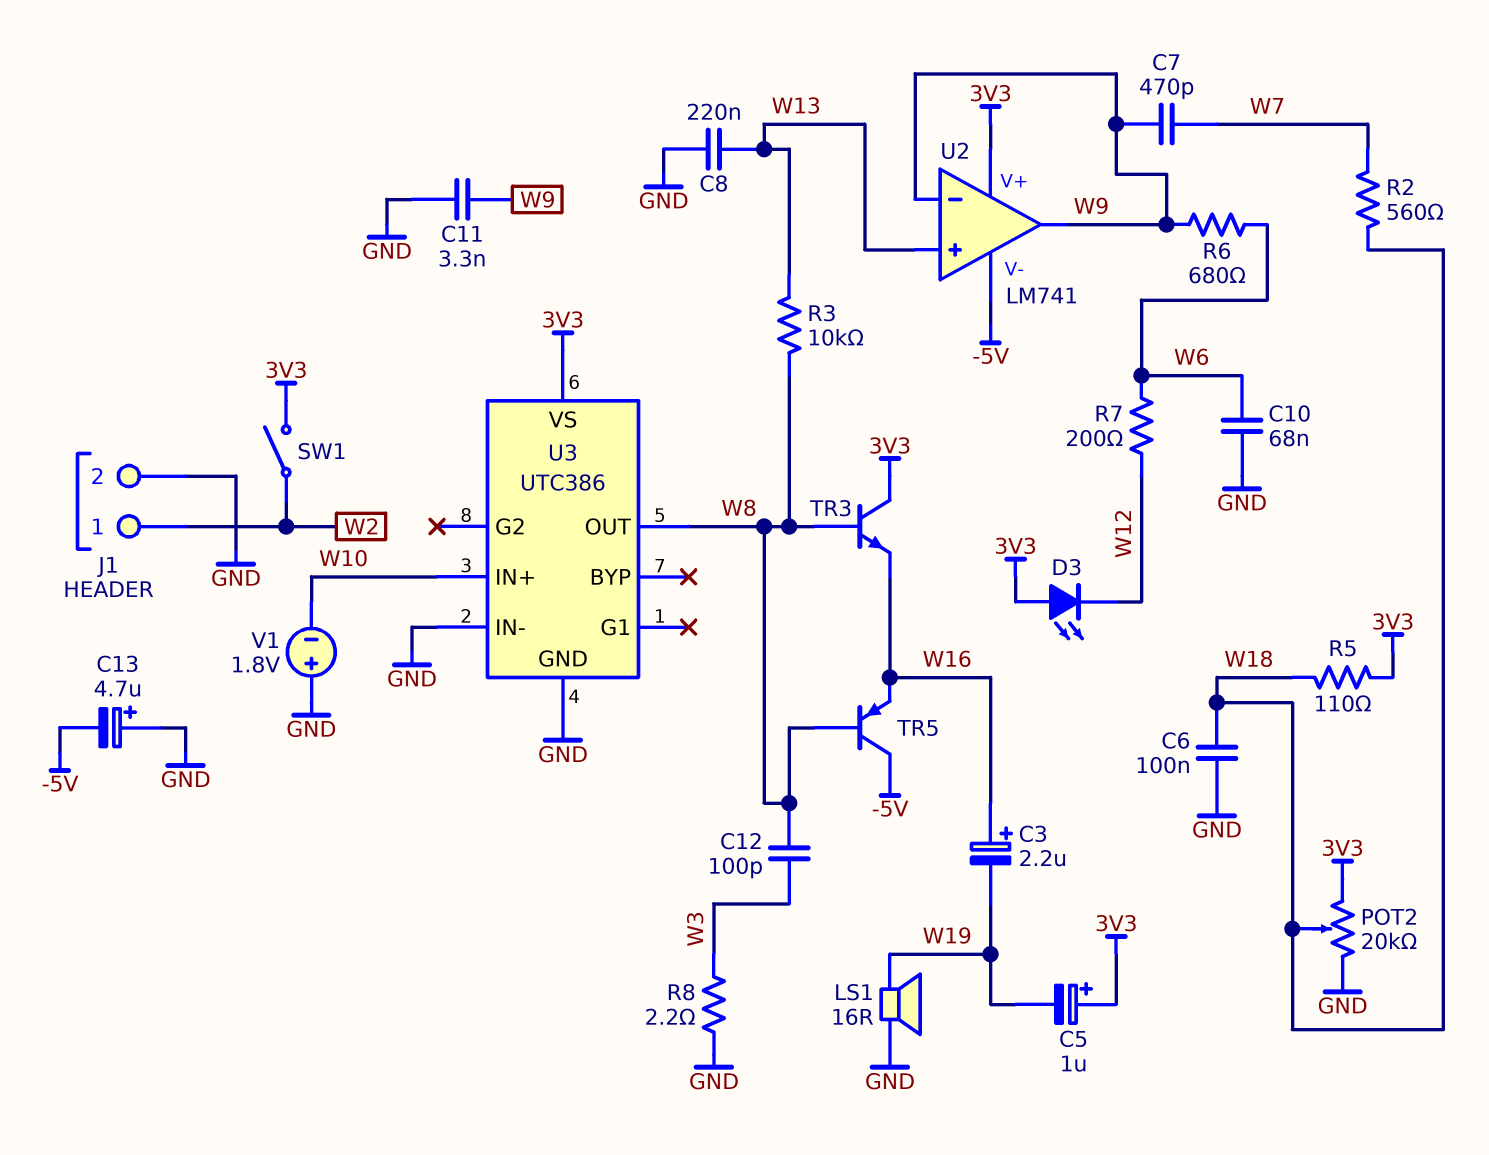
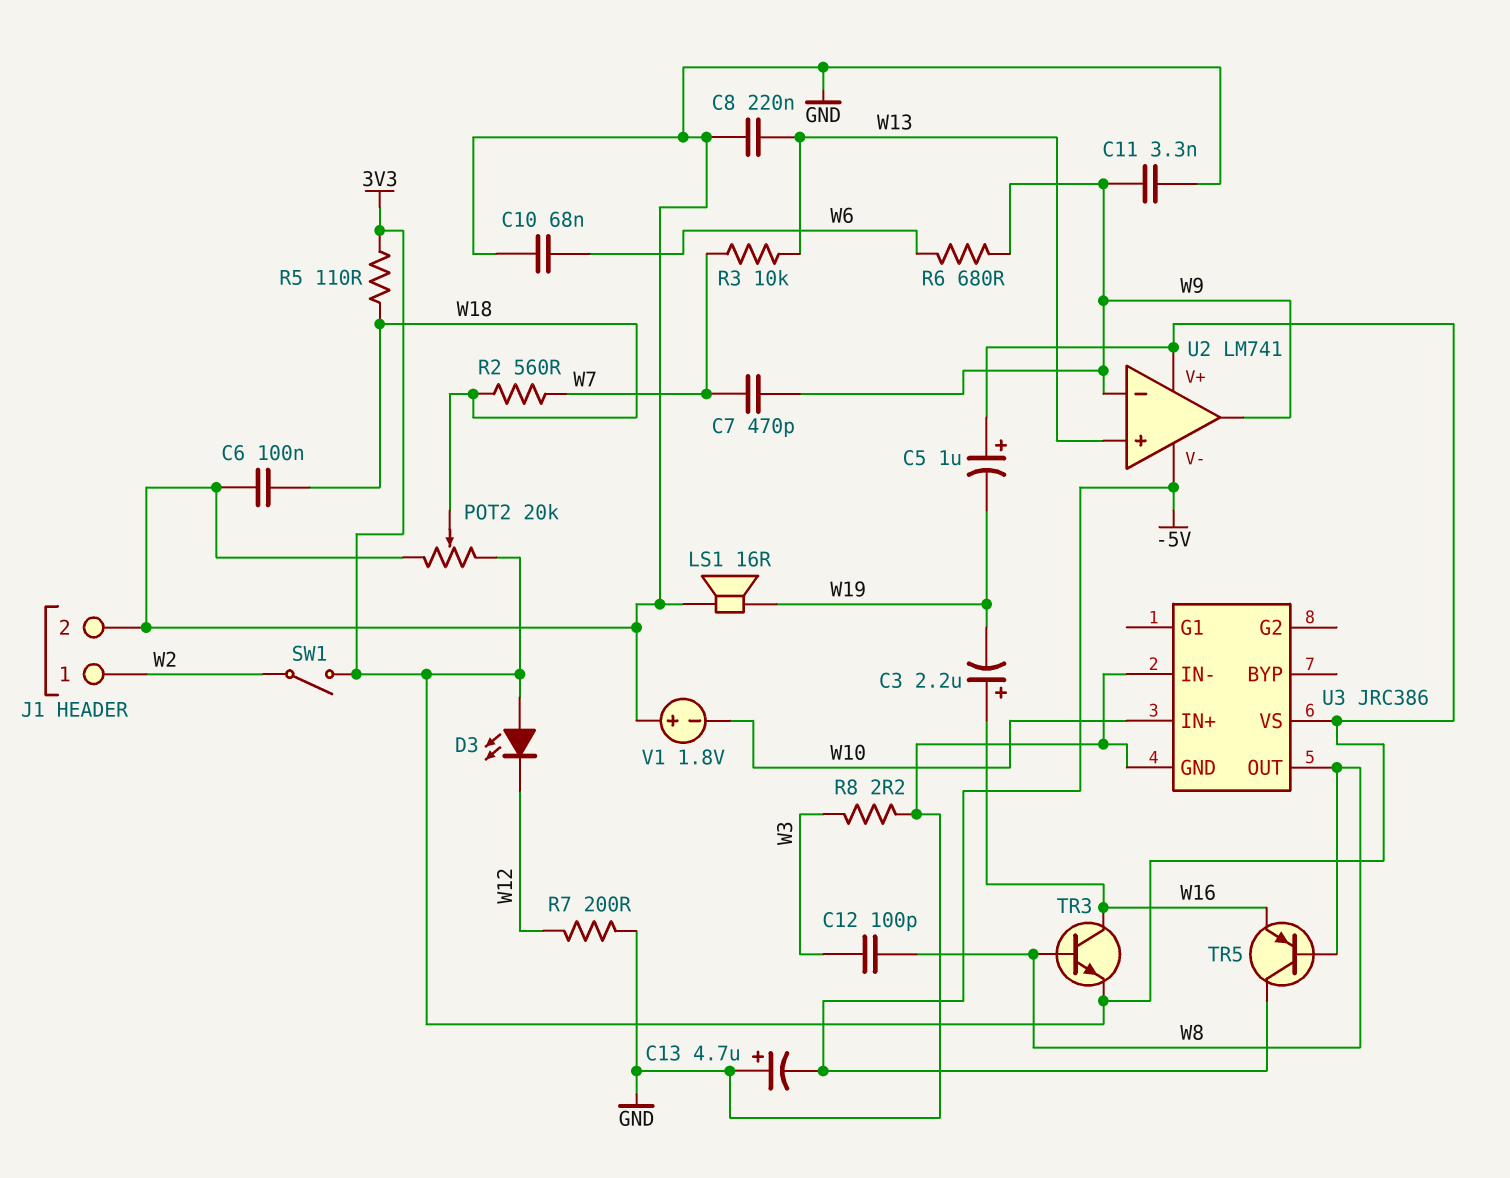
R3: 10k (W8, W13) -> 10k (W7, W13)
R7: 200 (W6, W12) -> 200 (GND, W12)
TR3: NPN (B W8, C 3V3, E W16) -> NPN (B W8, C W16, E 3V3)
U3: UTC386 -> JRC386

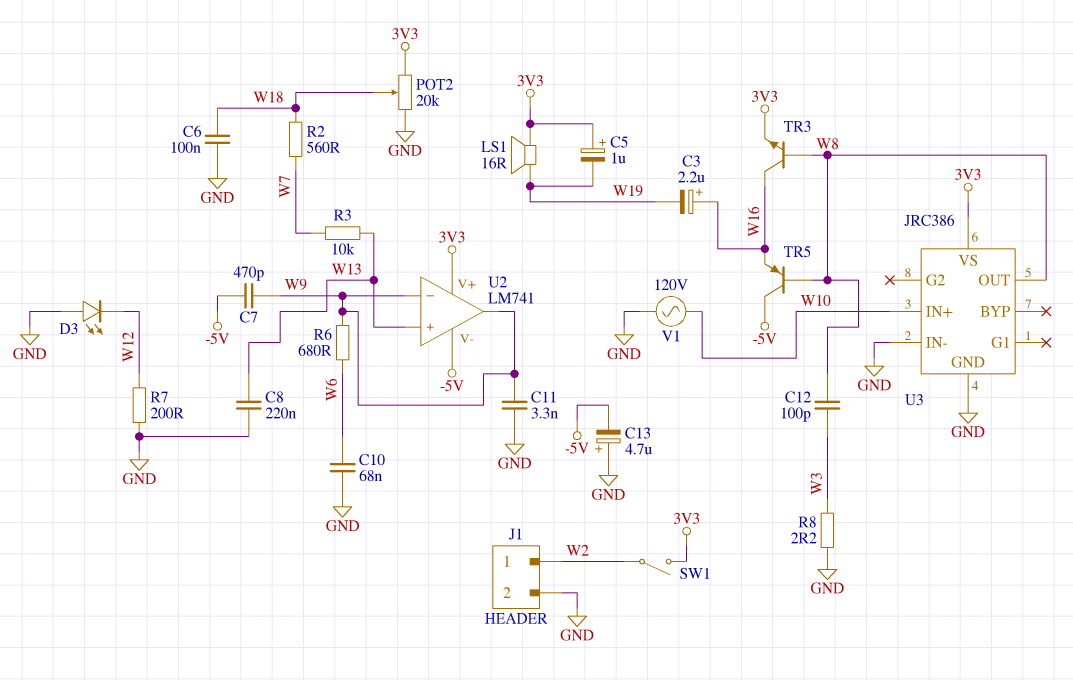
C7: 470pF (W7, W9) -> 470pF (-5V, W9)
D3: LED (A 3V3, K W12) -> LED (A GND, K W12)
LS1: speaker 16R (GND, W19) -> speaker 16R (3V3, W19)
R5: 110 (3V3, W18) -> none
V1: 1.8V (plus GND, minus W10) -> AC 120V (GND, W10)

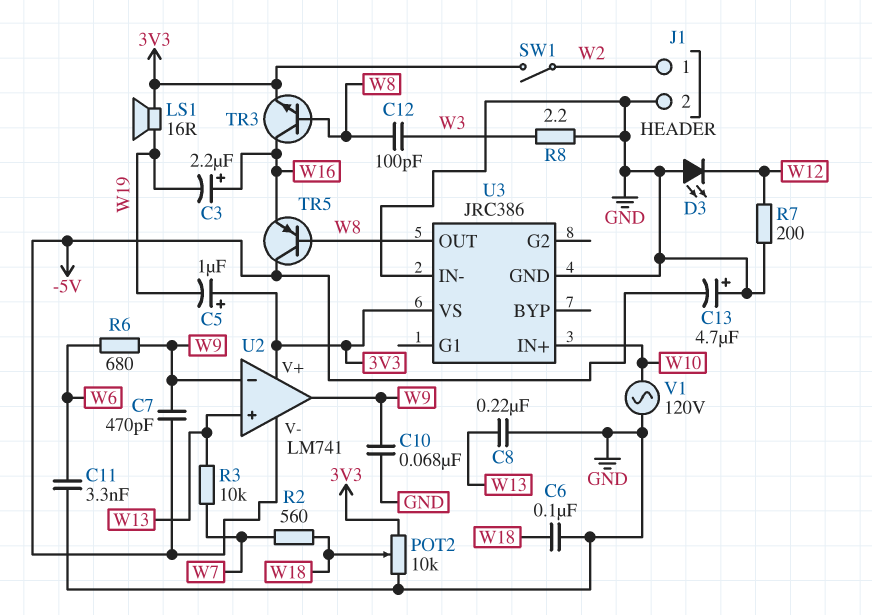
C10: 68nF (GND, W6) -> 68nF (GND, W9)
C11: 3.3nF (GND, W9) -> 3.3nF (GND, W6)
POT2: 20k (3V3, GND, wiper W18) -> 10k (3V3, GND, wiper W18)

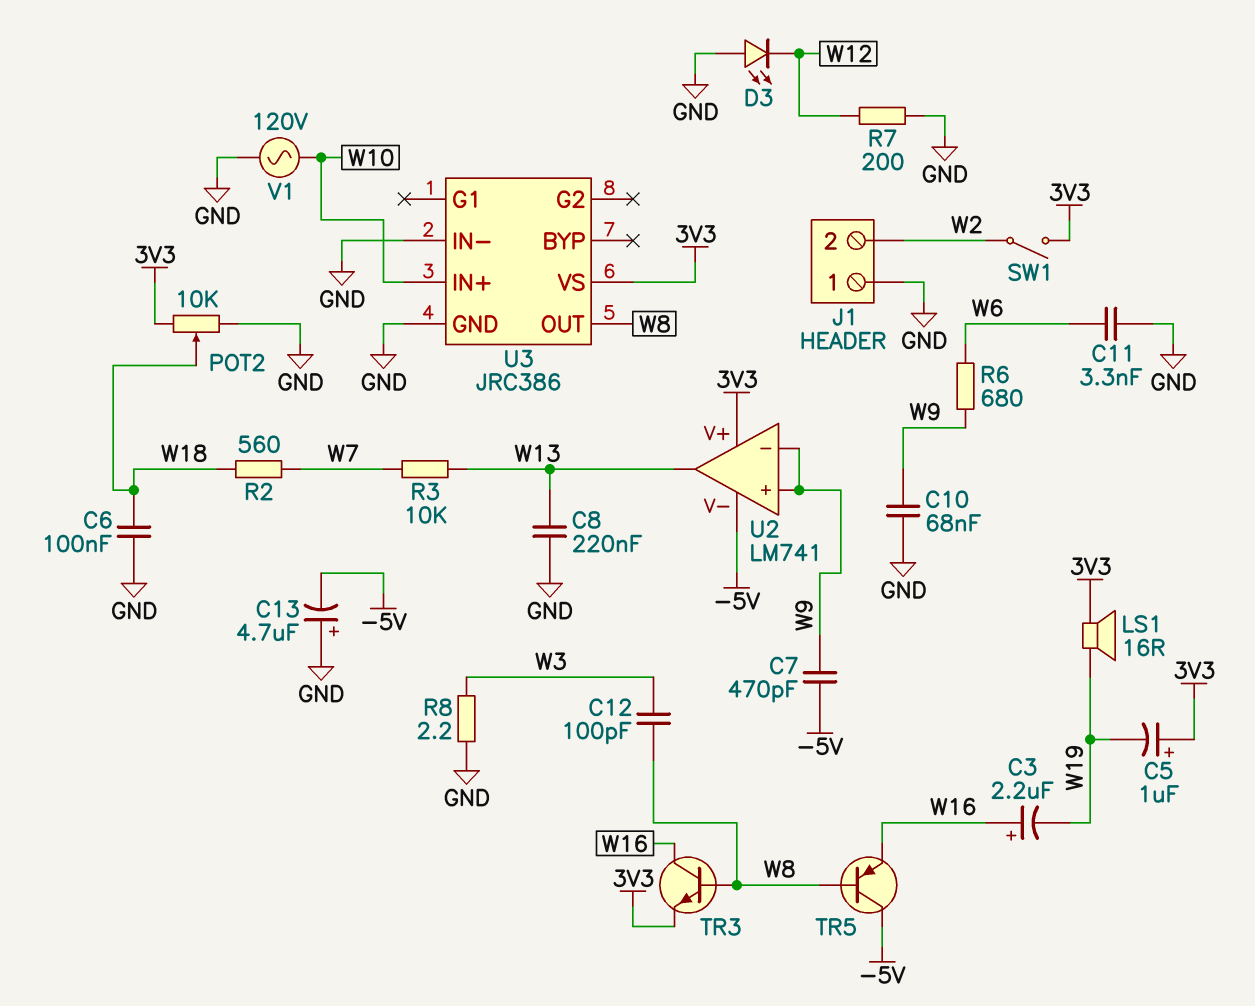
J1 pin 1: W2 -> GND
J1 pin 2: GND -> W2
U2 pin in+: W13 -> W9
U2 pin out: W9 -> W13

